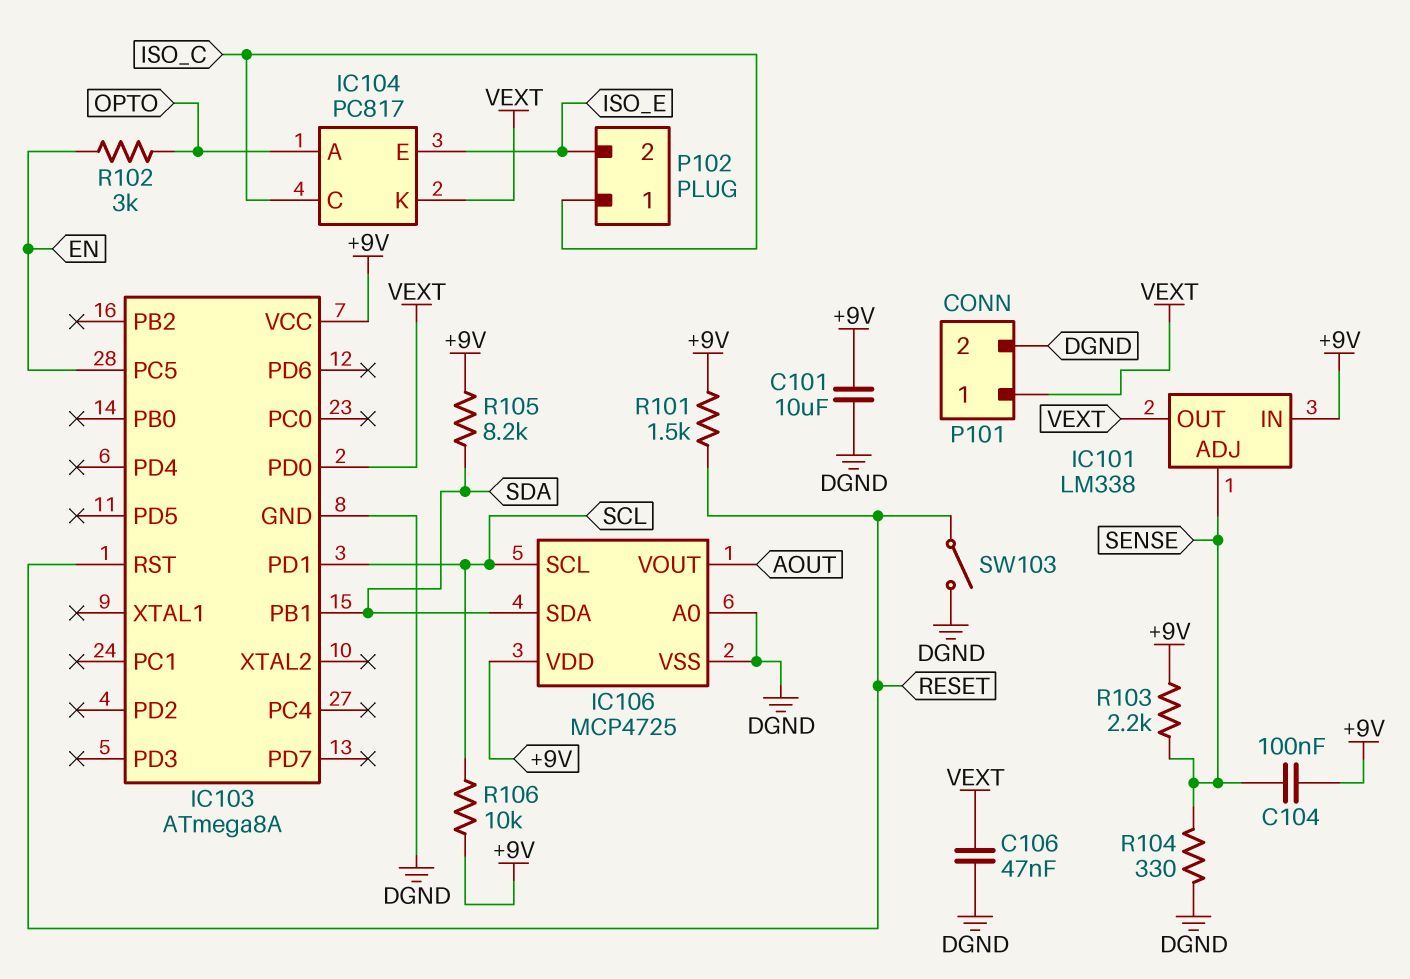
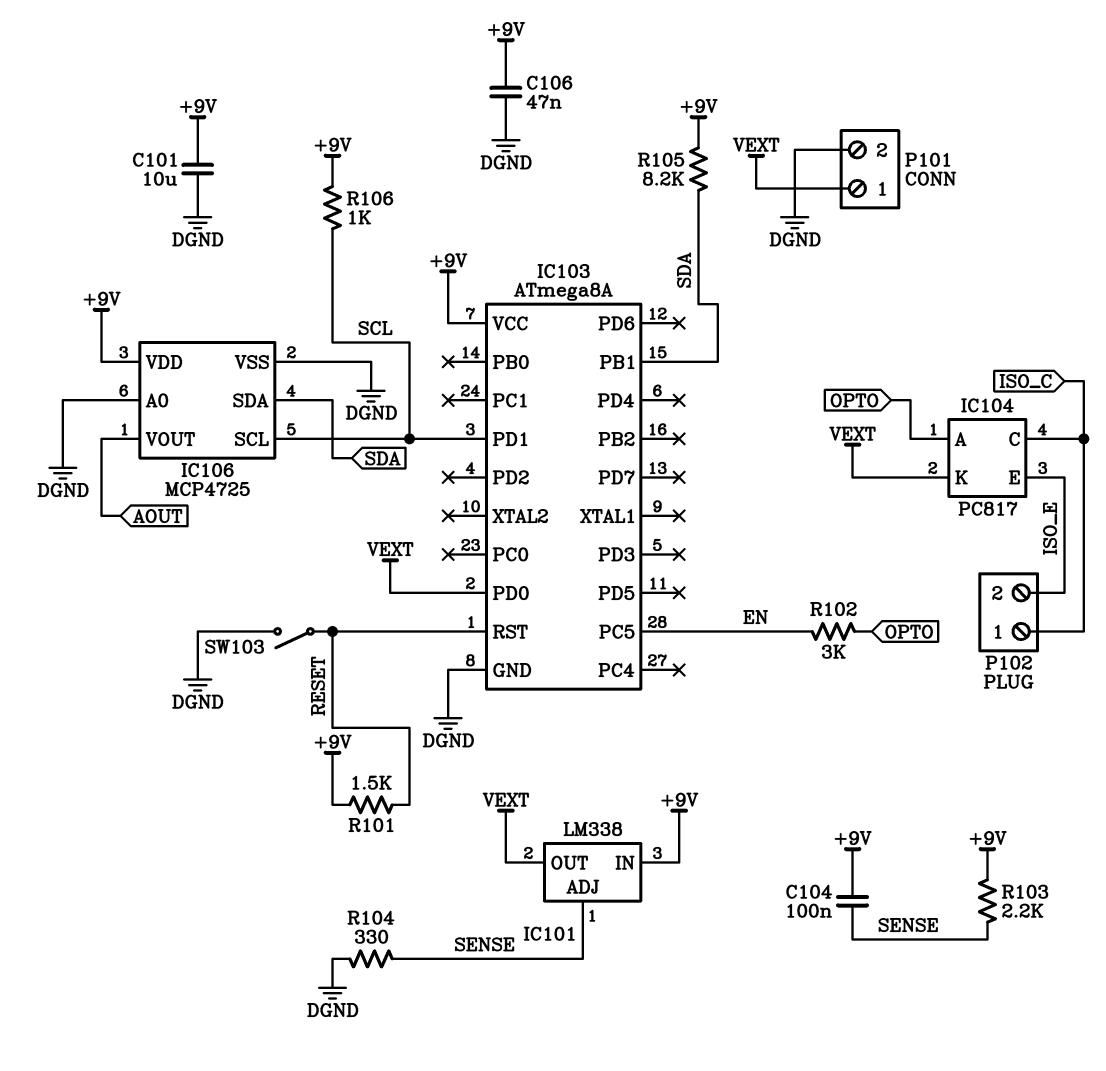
C106: 47nF (DGND, VEXT) -> 47nF (+9V, DGND)
R106: 10k (+9V, SCL) -> 1k (+9V, SCL)

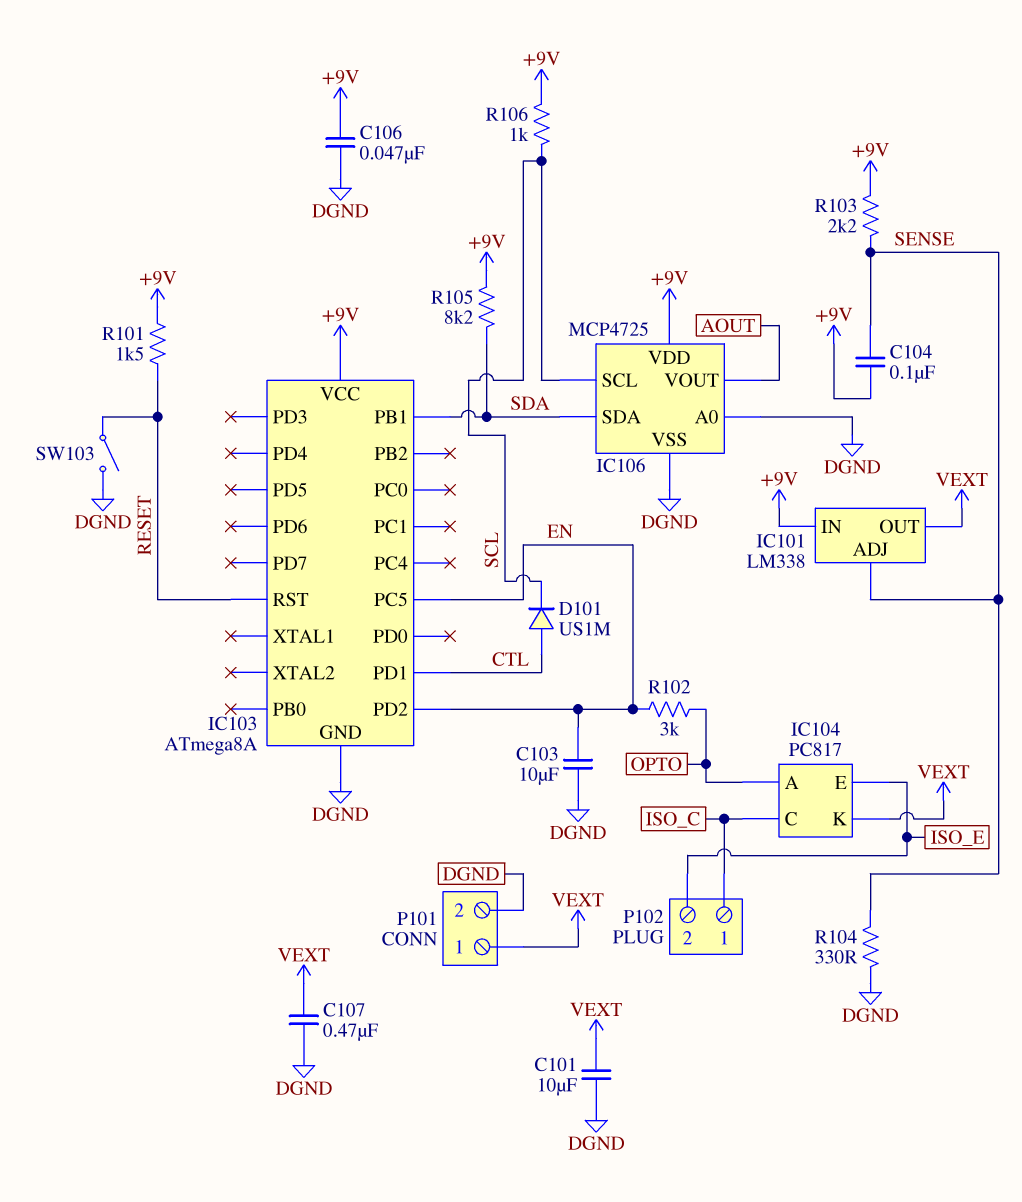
C101: 10uF (+9V, DGND) -> 10uF (DGND, VEXT)
C103: none -> 10uF (DGND, EN)
C107: none -> 470nF (DGND, VEXT)
D101: none -> diode US1M (A CTL, K SCL)
IC103 pin PD0: VEXT -> none
IC103 pin PD1: SCL -> CTL
IC103 pin PD2: none -> EN

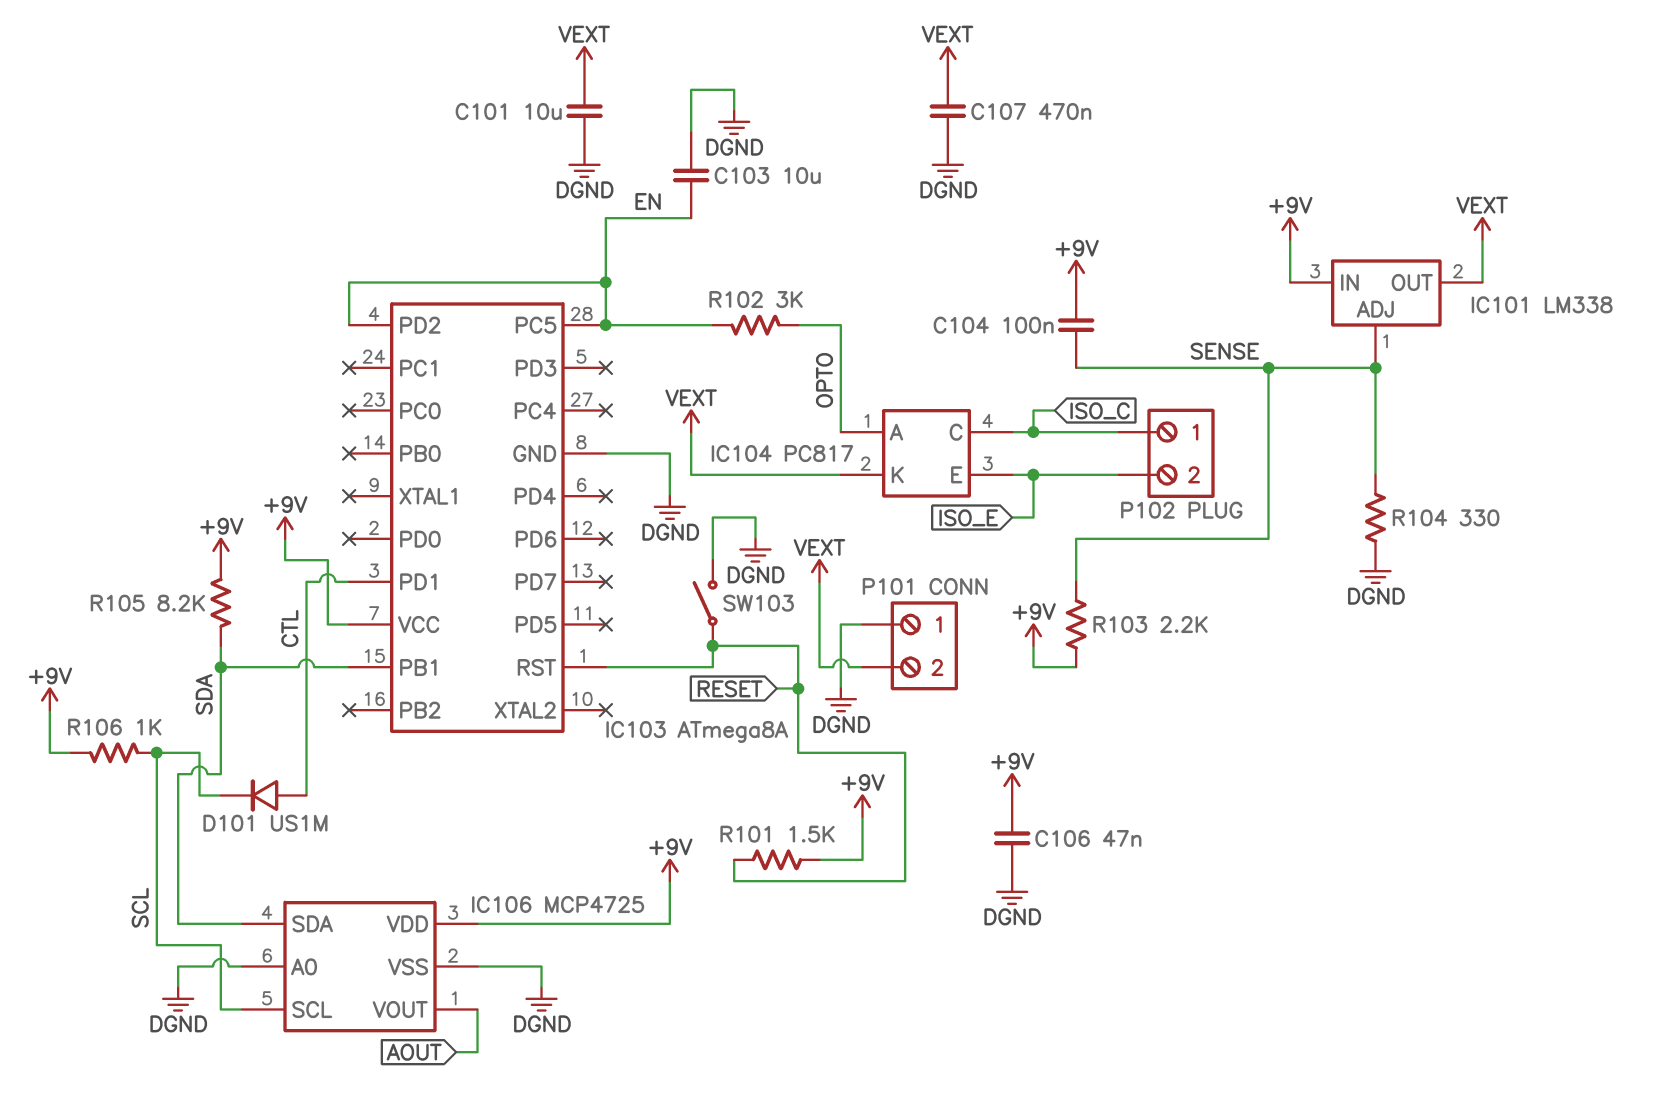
P101 pin 1: VEXT -> DGND
P101 pin 2: DGND -> VEXT

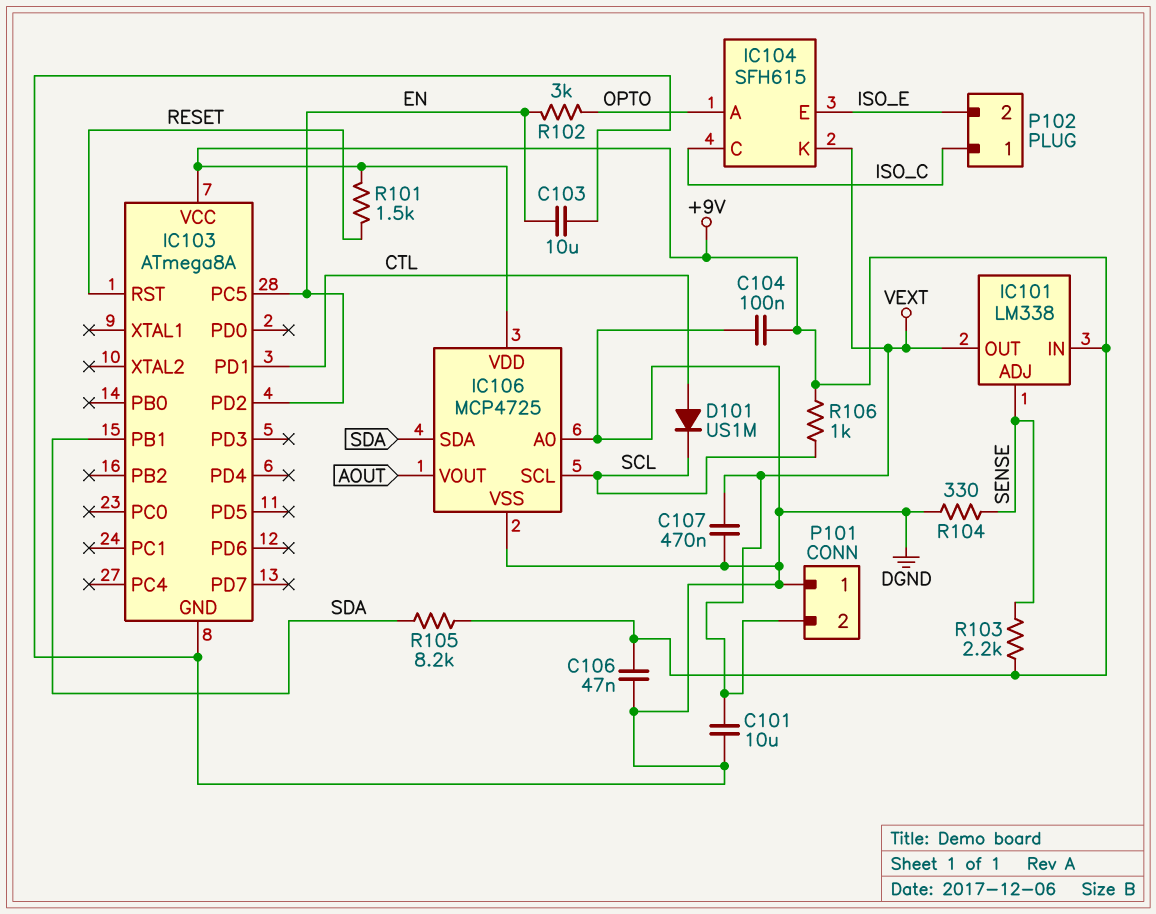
C104: 100nF (+9V, SENSE) -> 100nF (+9V, DGND)
IC104: PC817 -> SFH615
SW103: switch (DGND, RESET) -> none

